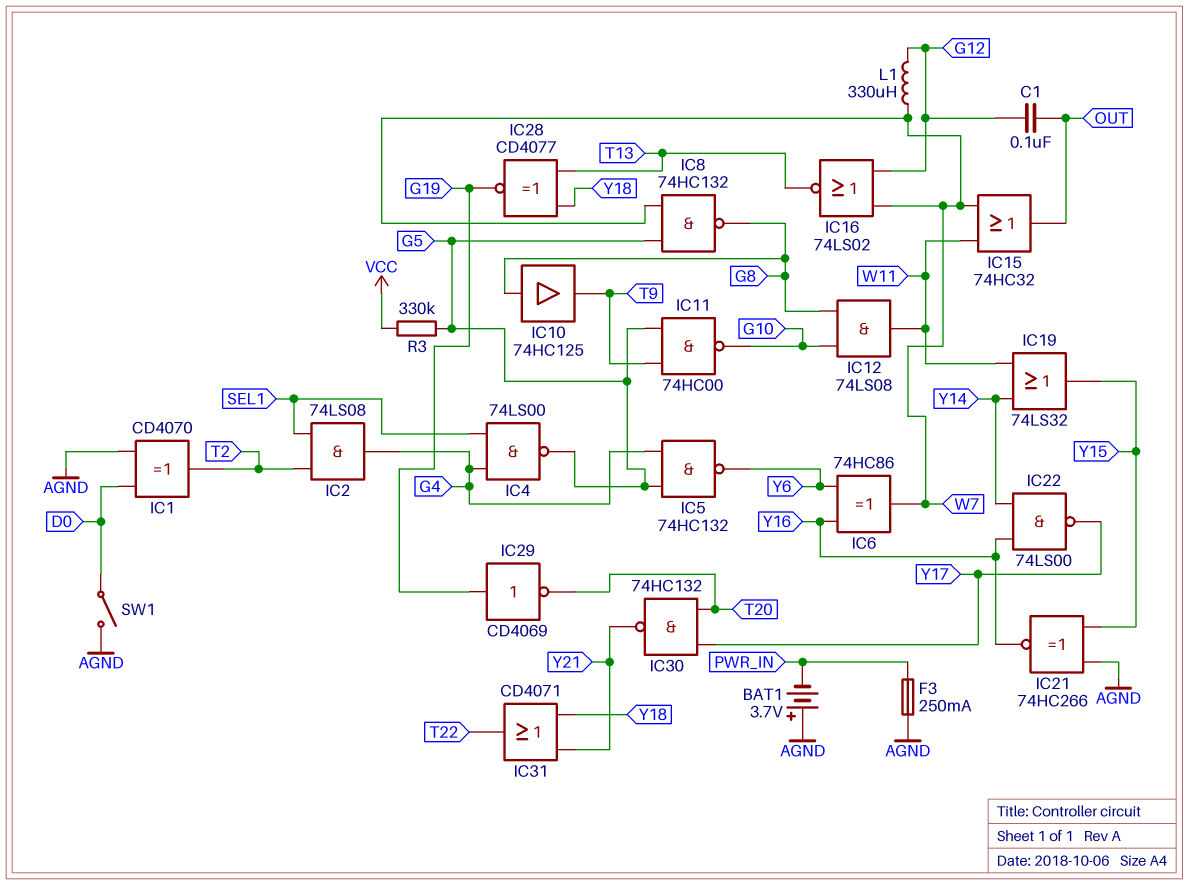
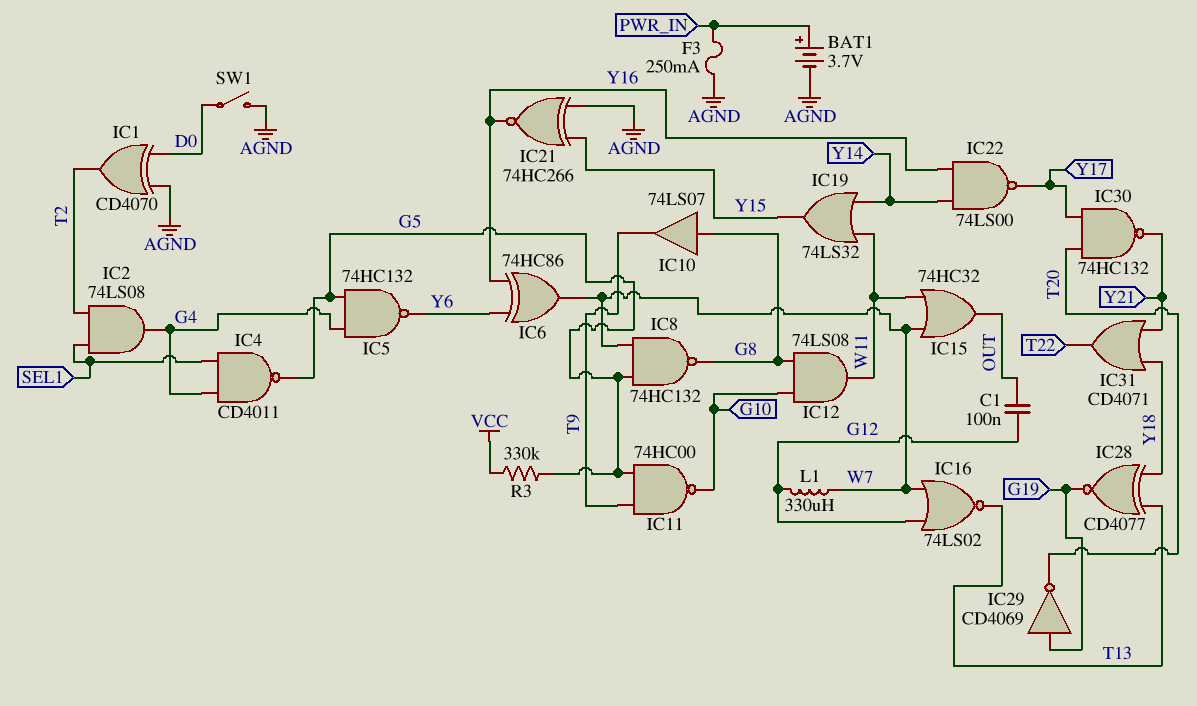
BAT1: 3.7V (plus AGND, minus PWR_IN) -> 3.7V (plus PWR_IN, minus AGND)
IC4: NAND 74LS00 (in G4, in SEL1, out G5) -> NAND CD4011 (in G4, in SEL1, out G5)
IC10: buffer 74HC125 (in G8, out T9) -> buffer 74LS07 (in G8, out T9)

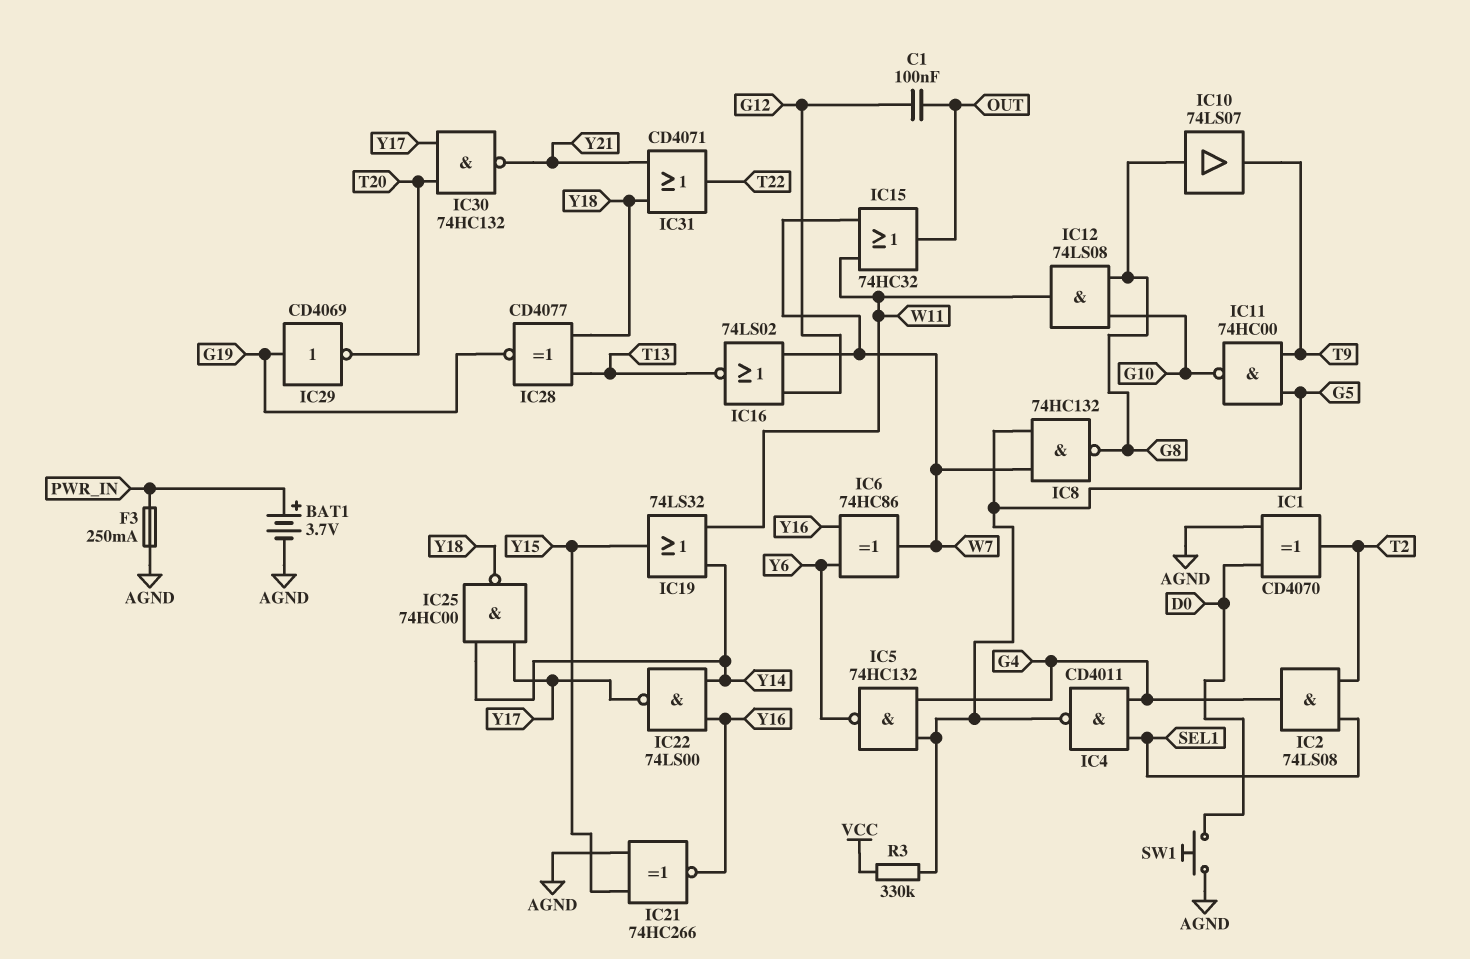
IC25: none -> NAND 74HC00 (in Y14, in Y17, out Y18)
L1: 330uH (G12, W7) -> none
SW1: switch (AGND, D0) -> button (AGND, D0)

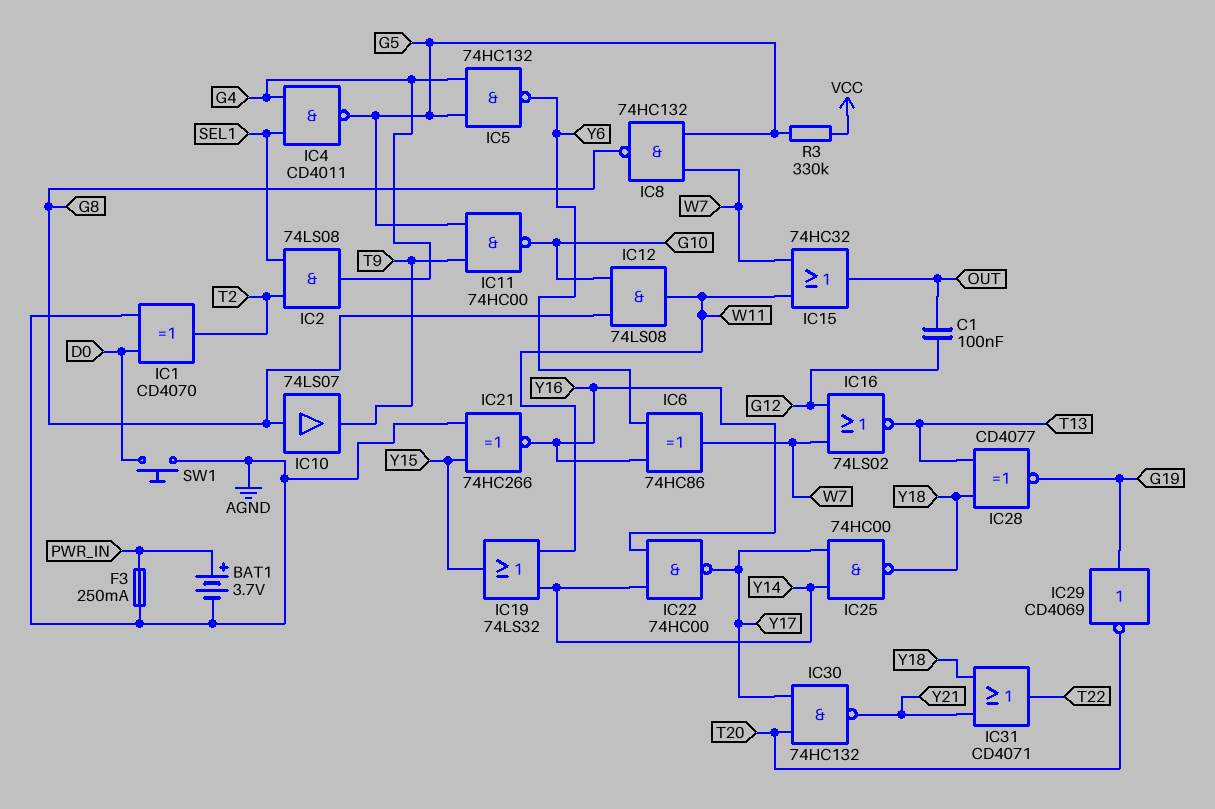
IC22: NAND 74LS00 (in Y14, in Y16, out Y17) -> NAND 74HC00 (in Y14, in Y16, out Y17)

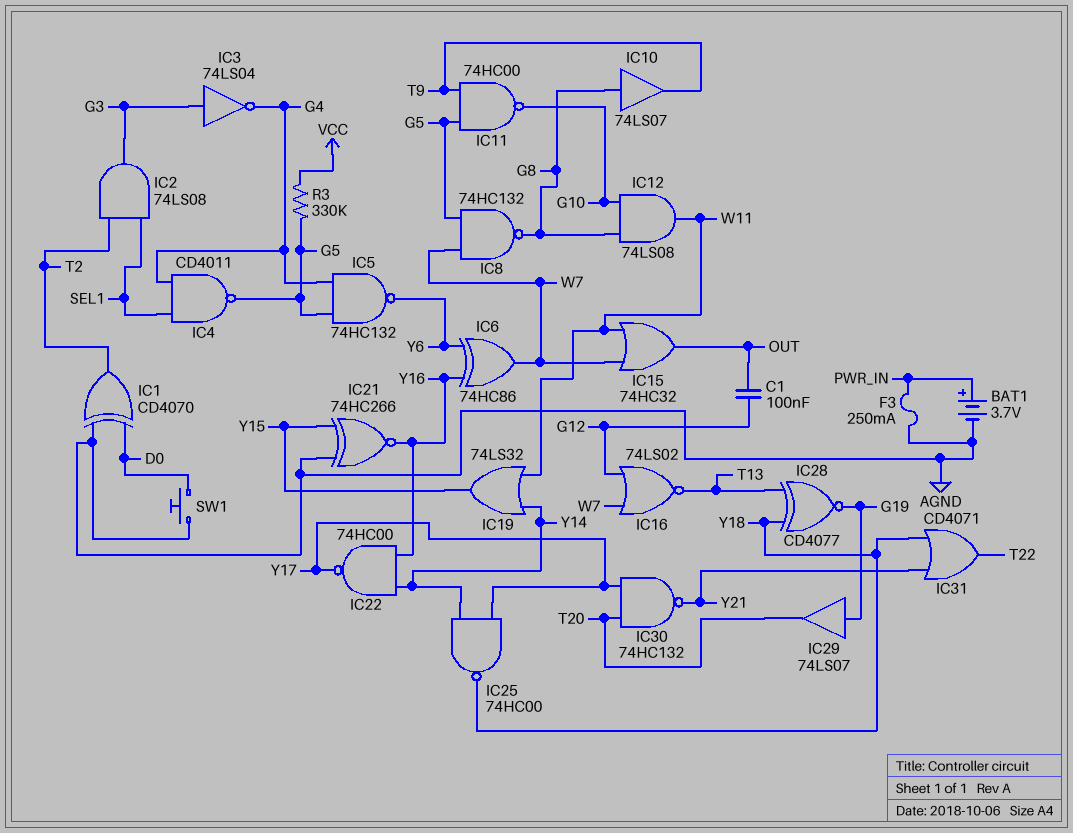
IC2: AND 74LS08 (in SEL1, in T2, out G4) -> AND 74LS08 (in SEL1, in T2, out G3)
IC3: none -> NOT 74LS04 (in G3, out G4)
IC29: NOT CD4069 (in G19, out T20) -> buffer 74LS07 (in G19, out T20)

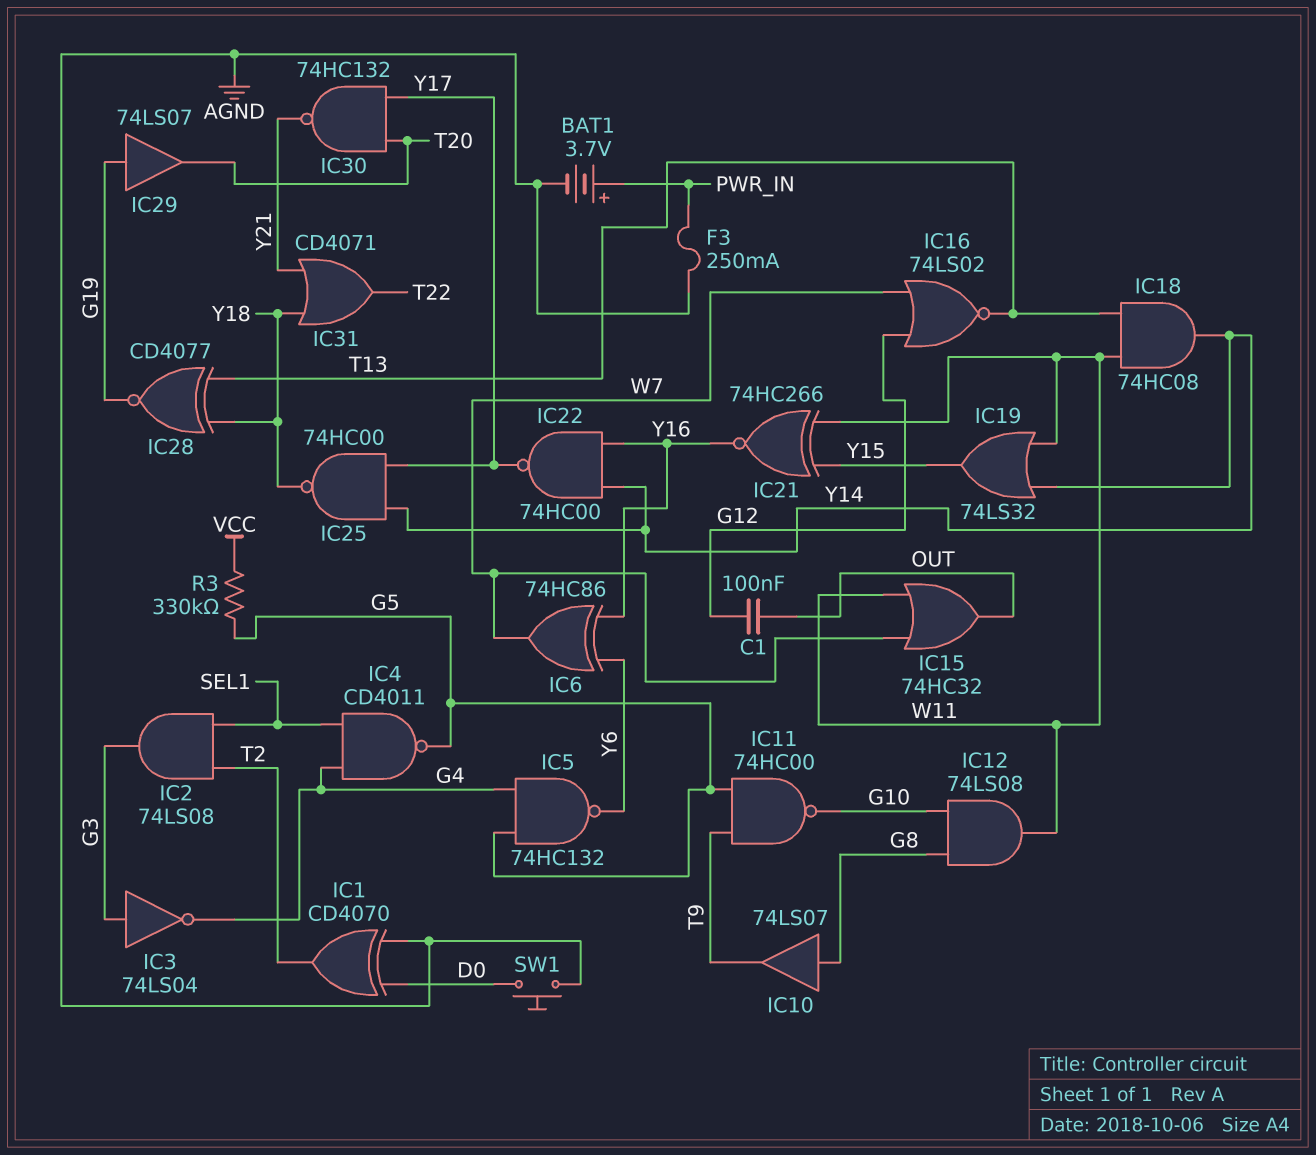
IC8: NAND 74HC132 (in G5, in W7, out G8) -> none
IC18: none -> AND 74HC08 (in T13, in W11, out Y14)
IC21: XNOR 74HC266 (in AGND, in Y15, out Y16) -> XNOR 74HC266 (in W11, in Y15, out Y16)

